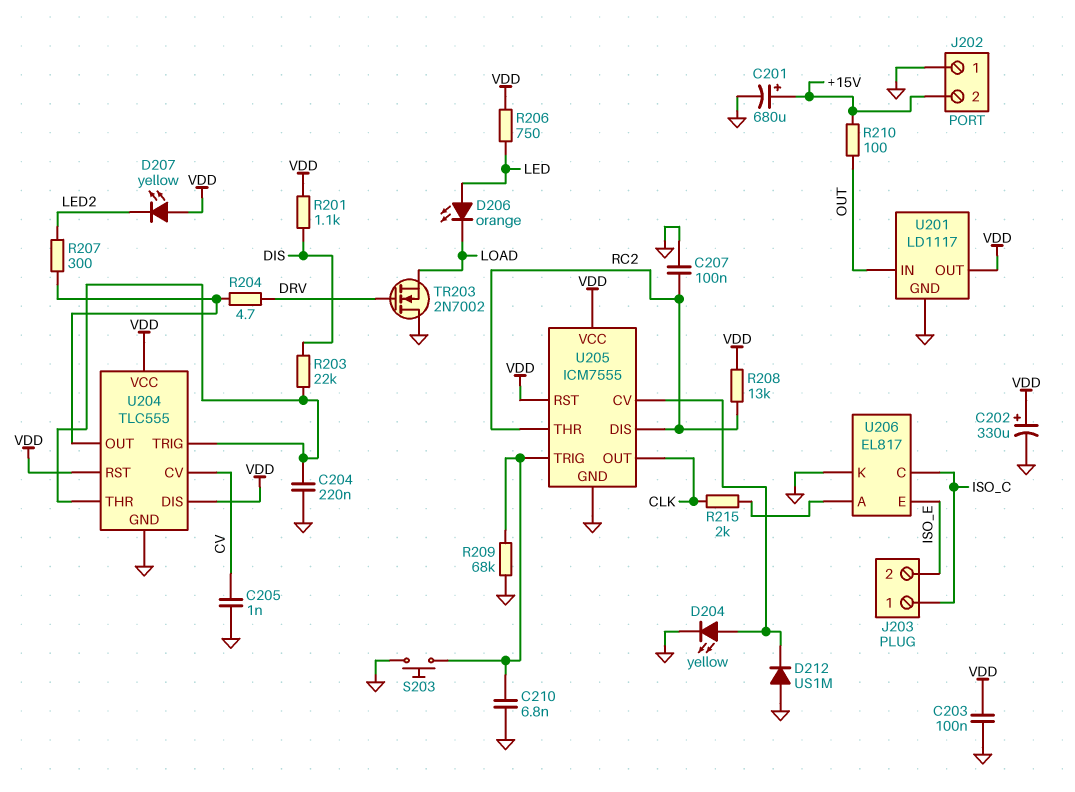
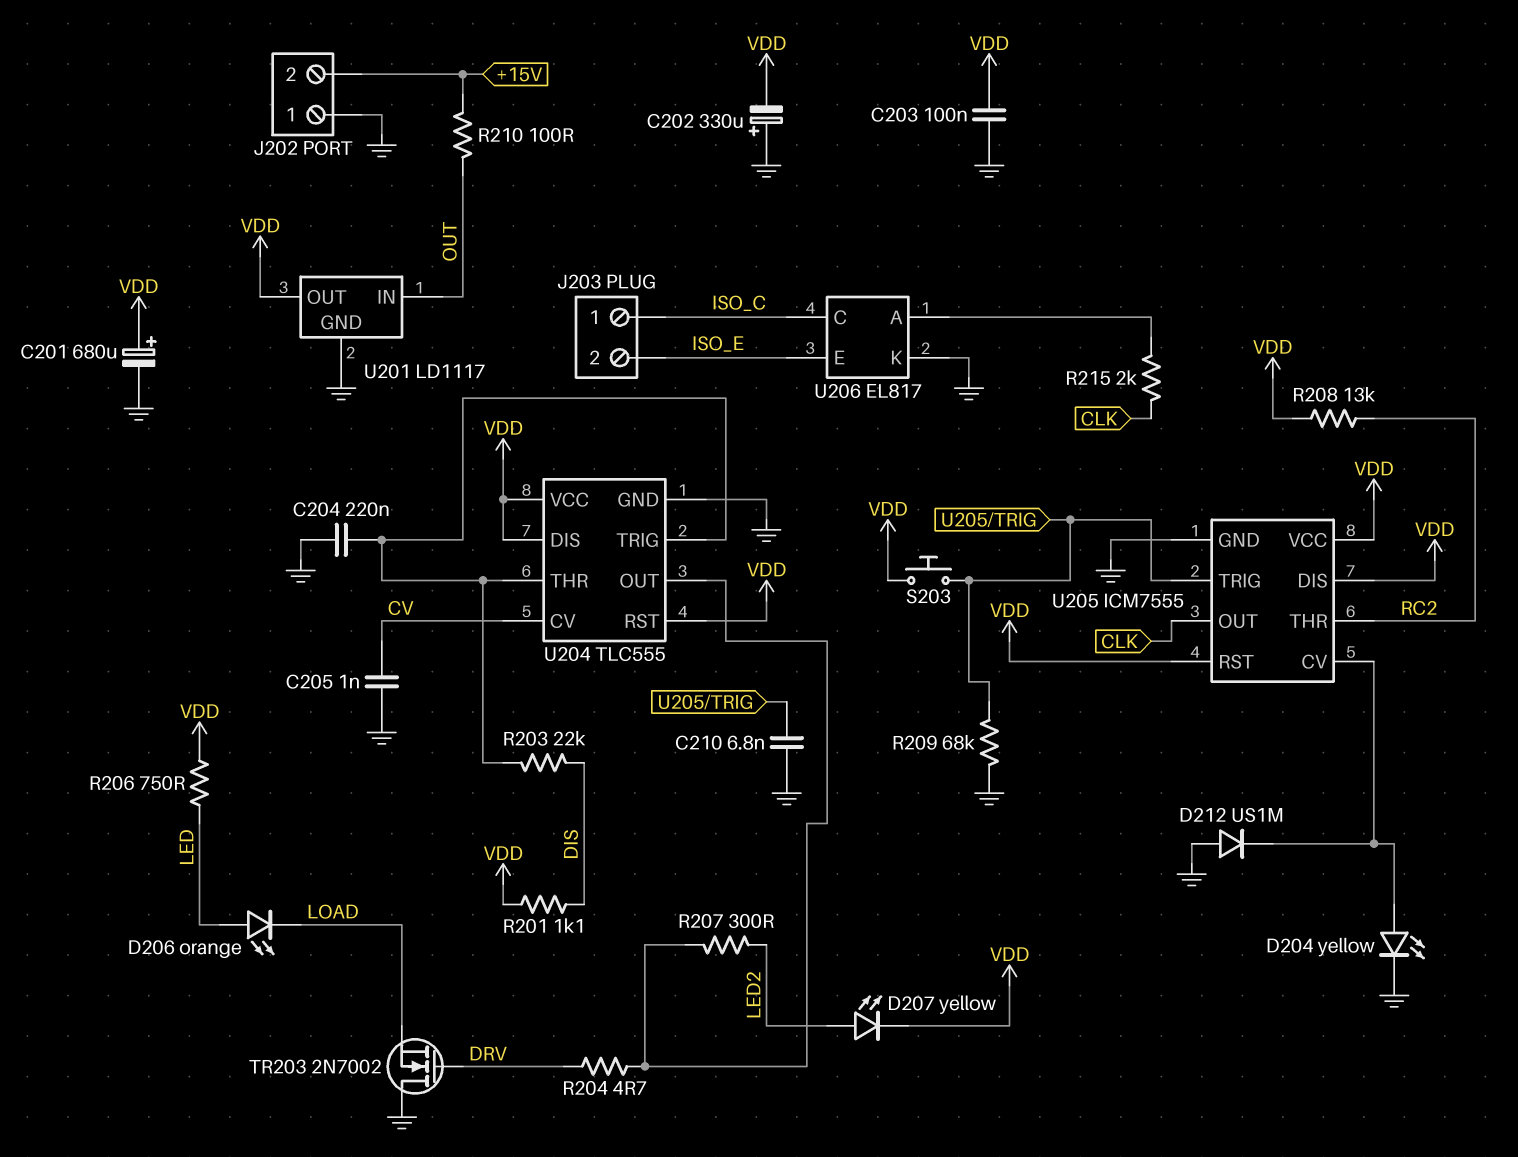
C201: 680uF (plus +15V, minus GND) -> 680uF (plus VDD, minus GND)
C202: 330uF (plus VDD, minus GND) -> 330uF (plus GND, minus VDD)
C207: 100nF (GND, RC2) -> none
D207: LED yellow (A VDD, K LED2) -> LED yellow (A LED2, K VDD)
S203: button (GND, U205/TRIG) -> button (U205/TRIG, VDD)
U205 pin DIS: RC2 -> VDD

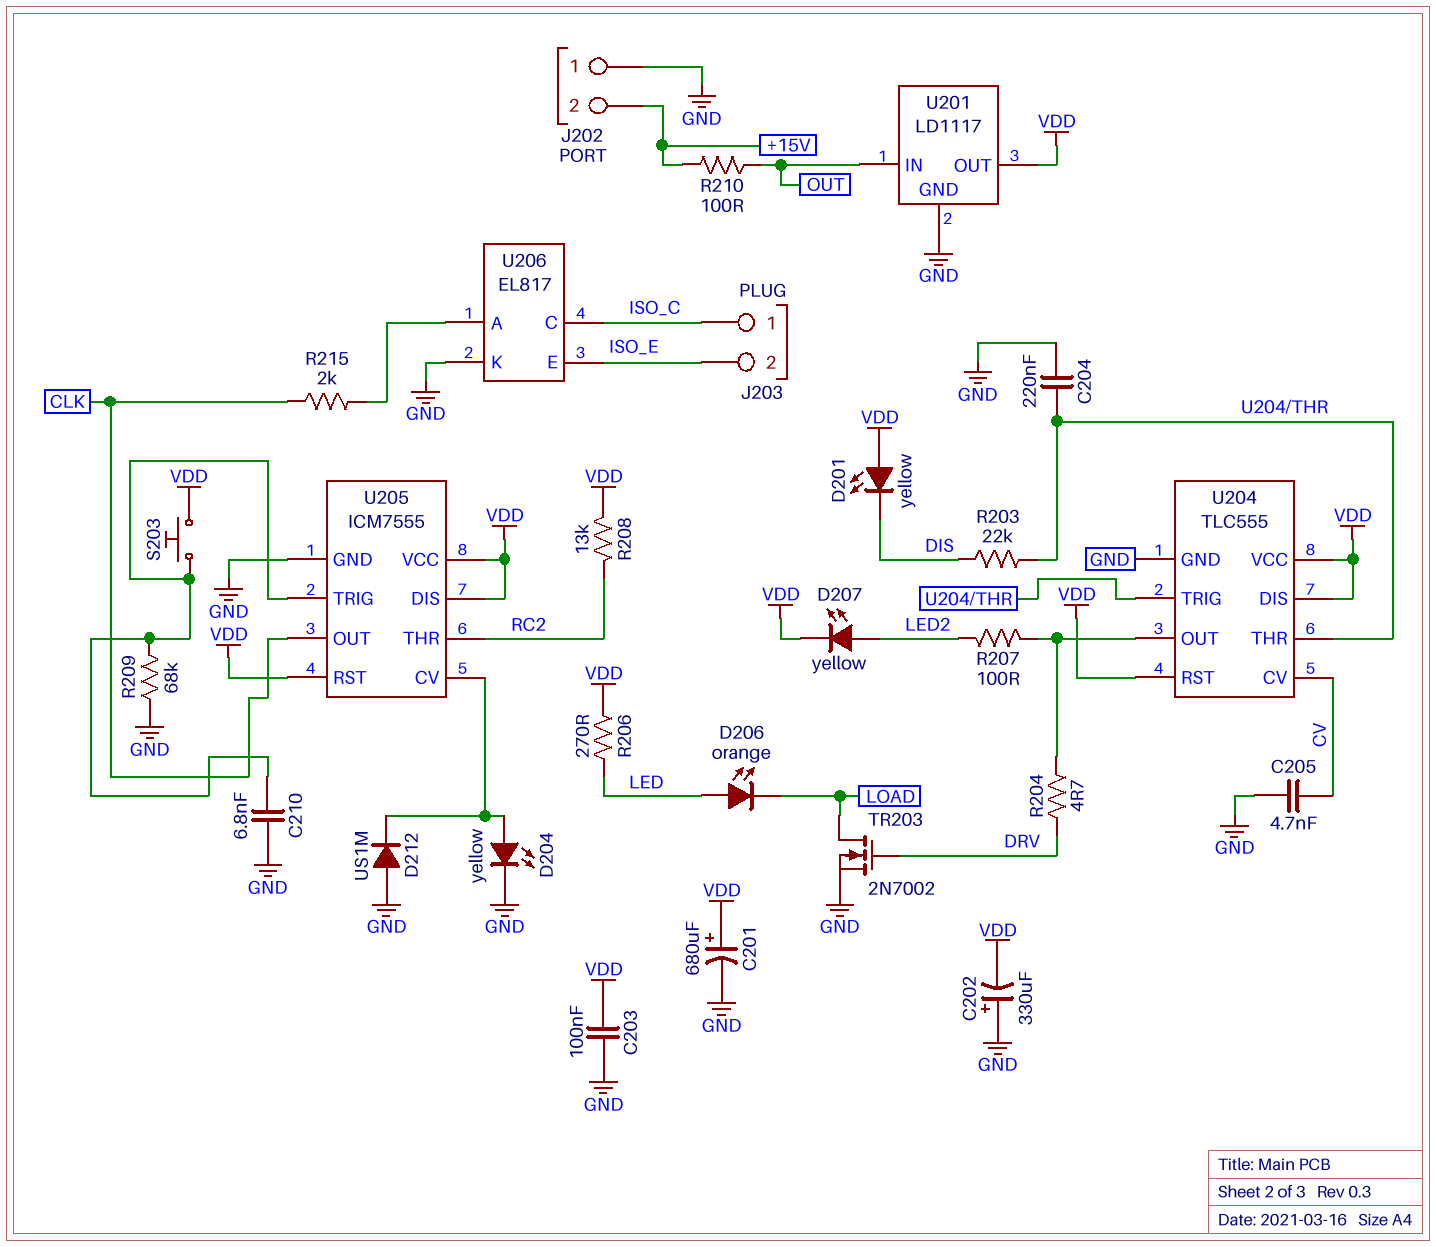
C205: 1nF (CV, GND) -> 4.7nF (CV, GND)
D201: none -> LED yellow (A VDD, K DIS)
R201: 1.1k (DIS, VDD) -> none
R206: 750 (LED, VDD) -> 270 (LED, VDD)
R207: 300 (LED2, U204/OUT) -> 100 (LED2, U204/OUT)
TR203: NMOS 2N7002 (G DRV, D GND, S LOAD) -> NMOS 2N7002 (G DRV, D LOAD, S GND)

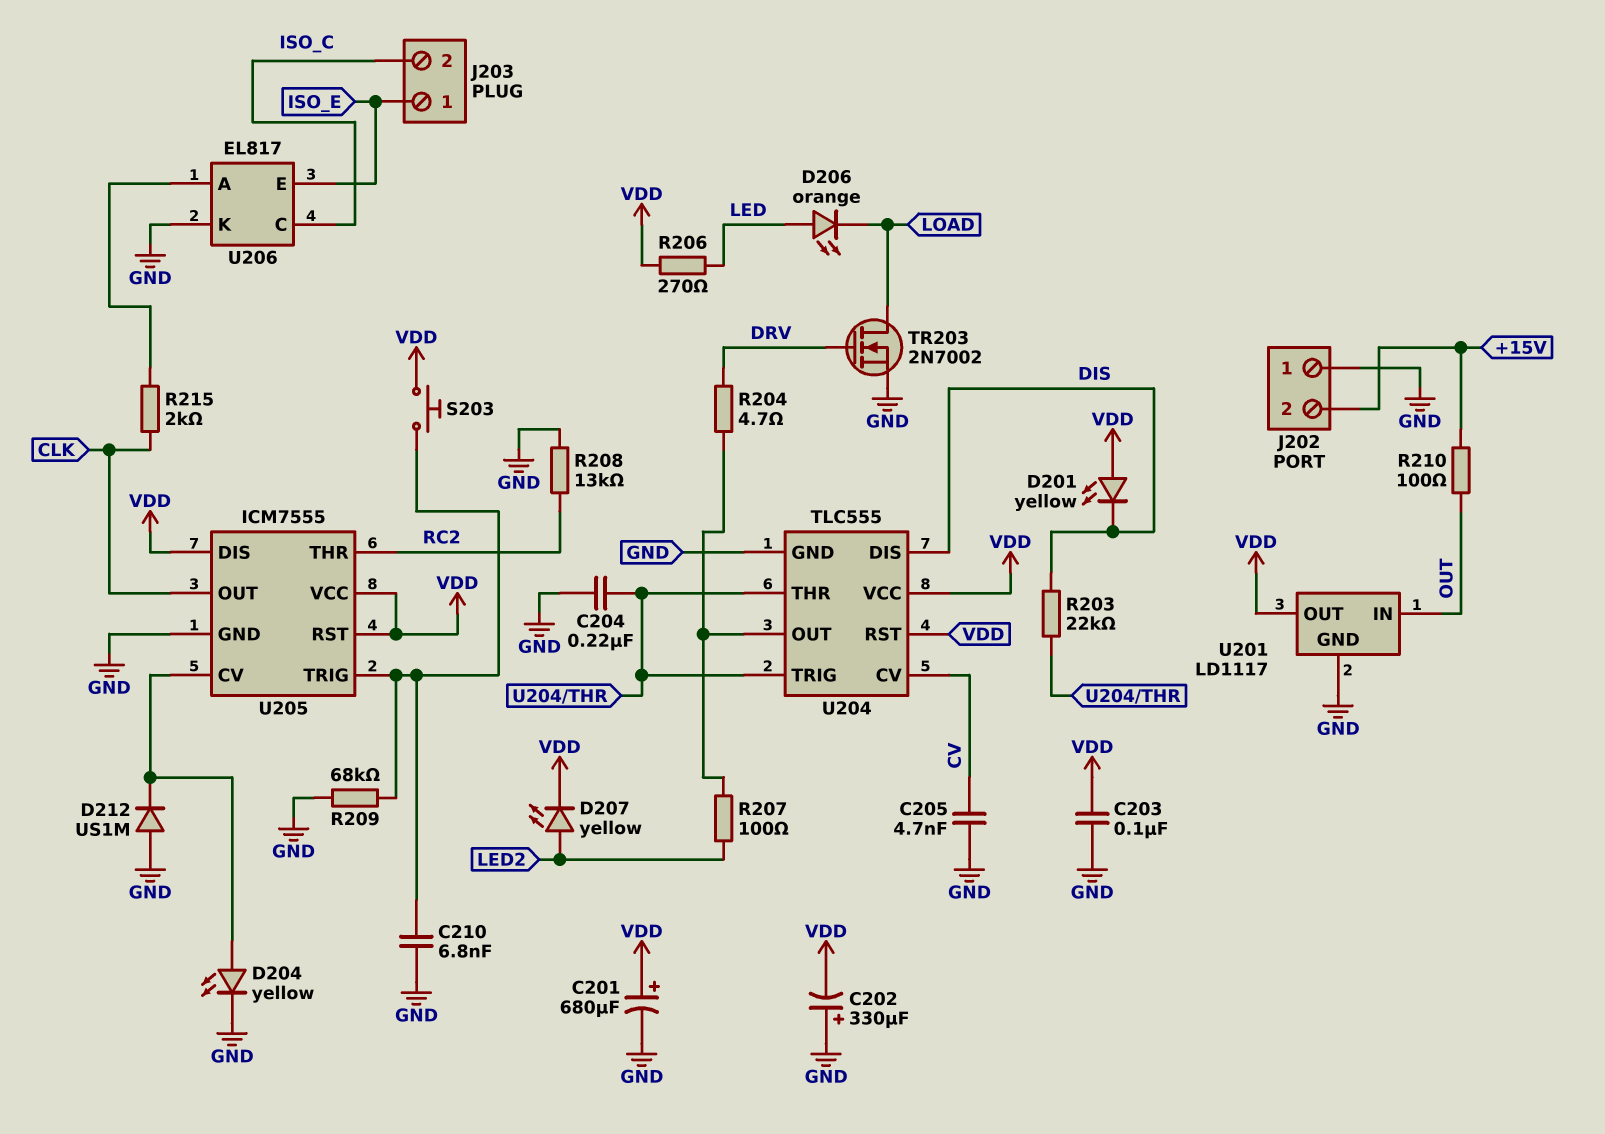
J203 pin 1: ISO_C -> ISO_E
J203 pin 2: ISO_E -> ISO_C
R208: 13k (RC2, VDD) -> 13k (GND, RC2)
U204 pin DIS: VDD -> DIS

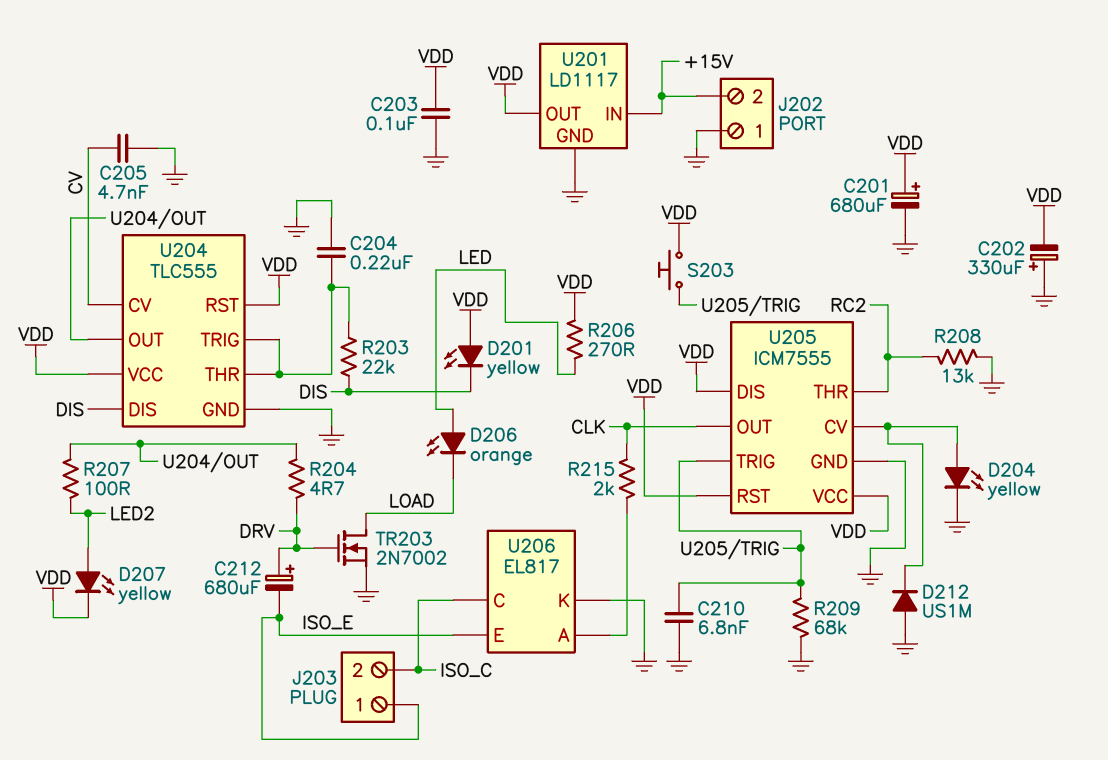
C212: none -> 680uF (plus DRV, minus ISO_E)
R210: 100 (+15V, OUT) -> none
U201 pin IN: OUT -> +15V

